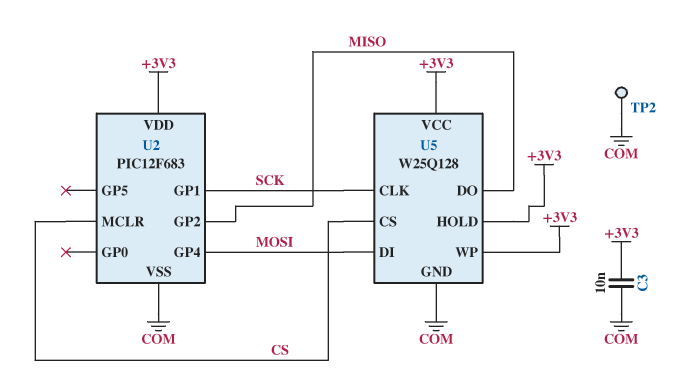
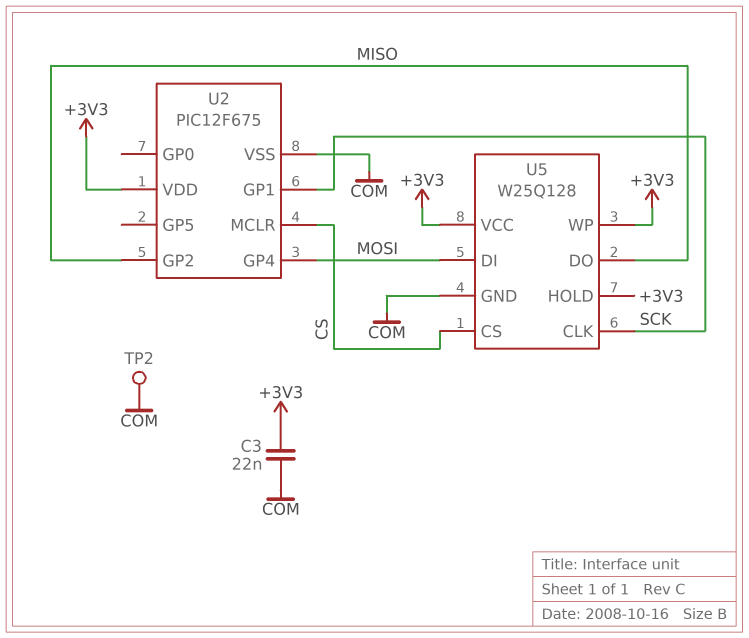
C3: 10nF (+3V3, COM) -> 22nF (+3V3, COM)
U2: PIC12F683 -> PIC12F675

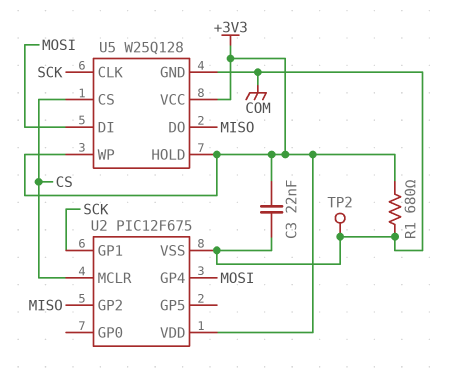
R1: none -> 680 (+3V3, COM)

